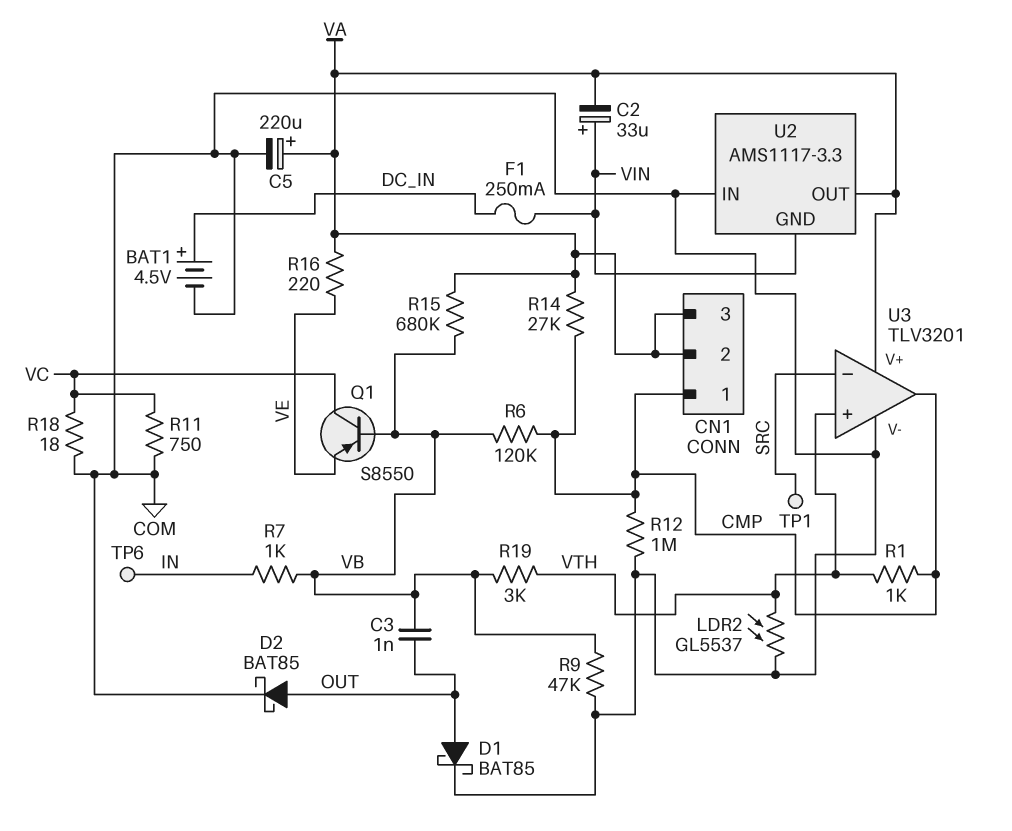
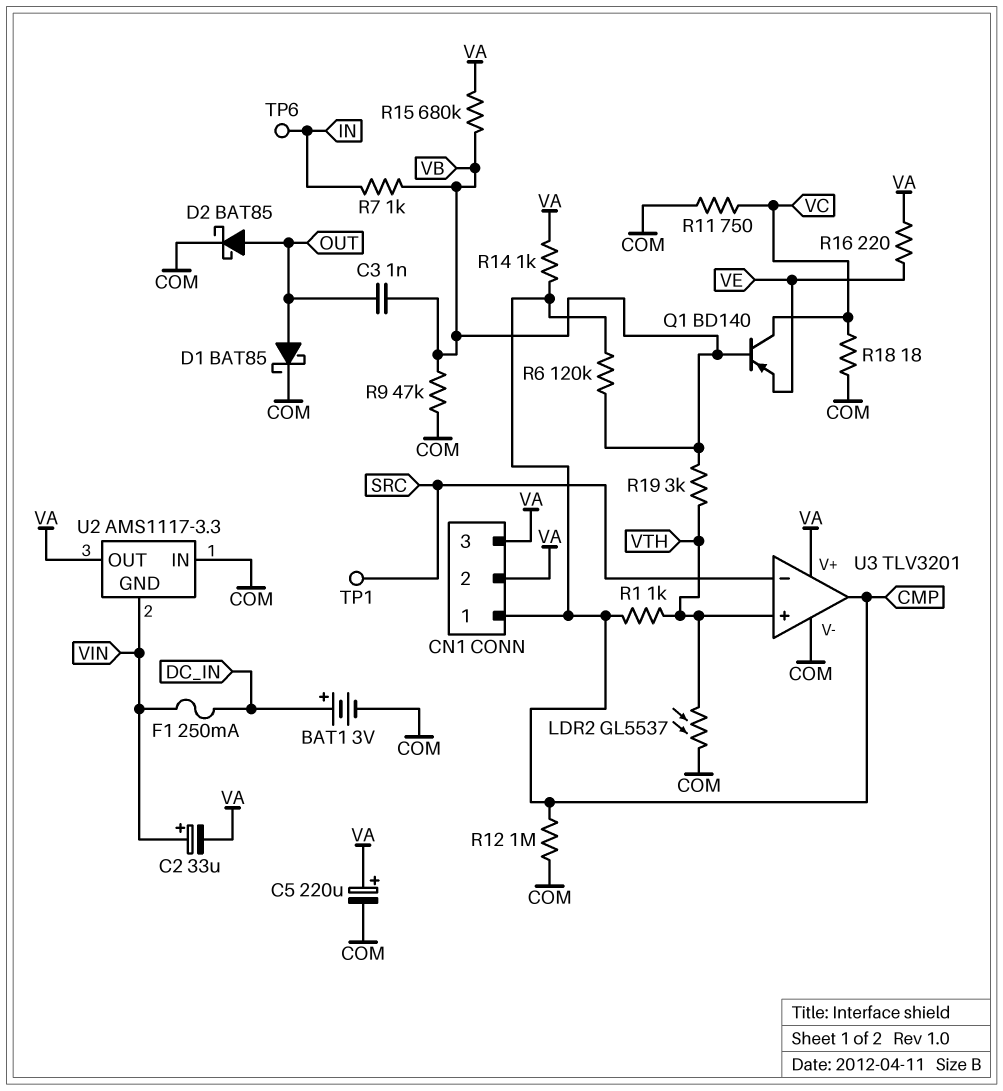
BAT1: 4.5V (plus DC_IN, minus COM) -> 3V (plus DC_IN, minus COM)
Q1: PNP S8550 (B VB, C VC, E VE) -> PNP BD140 (B VB, C VC, E VE)
R14: 27k (CMP, VA) -> 1k (CMP, VA)

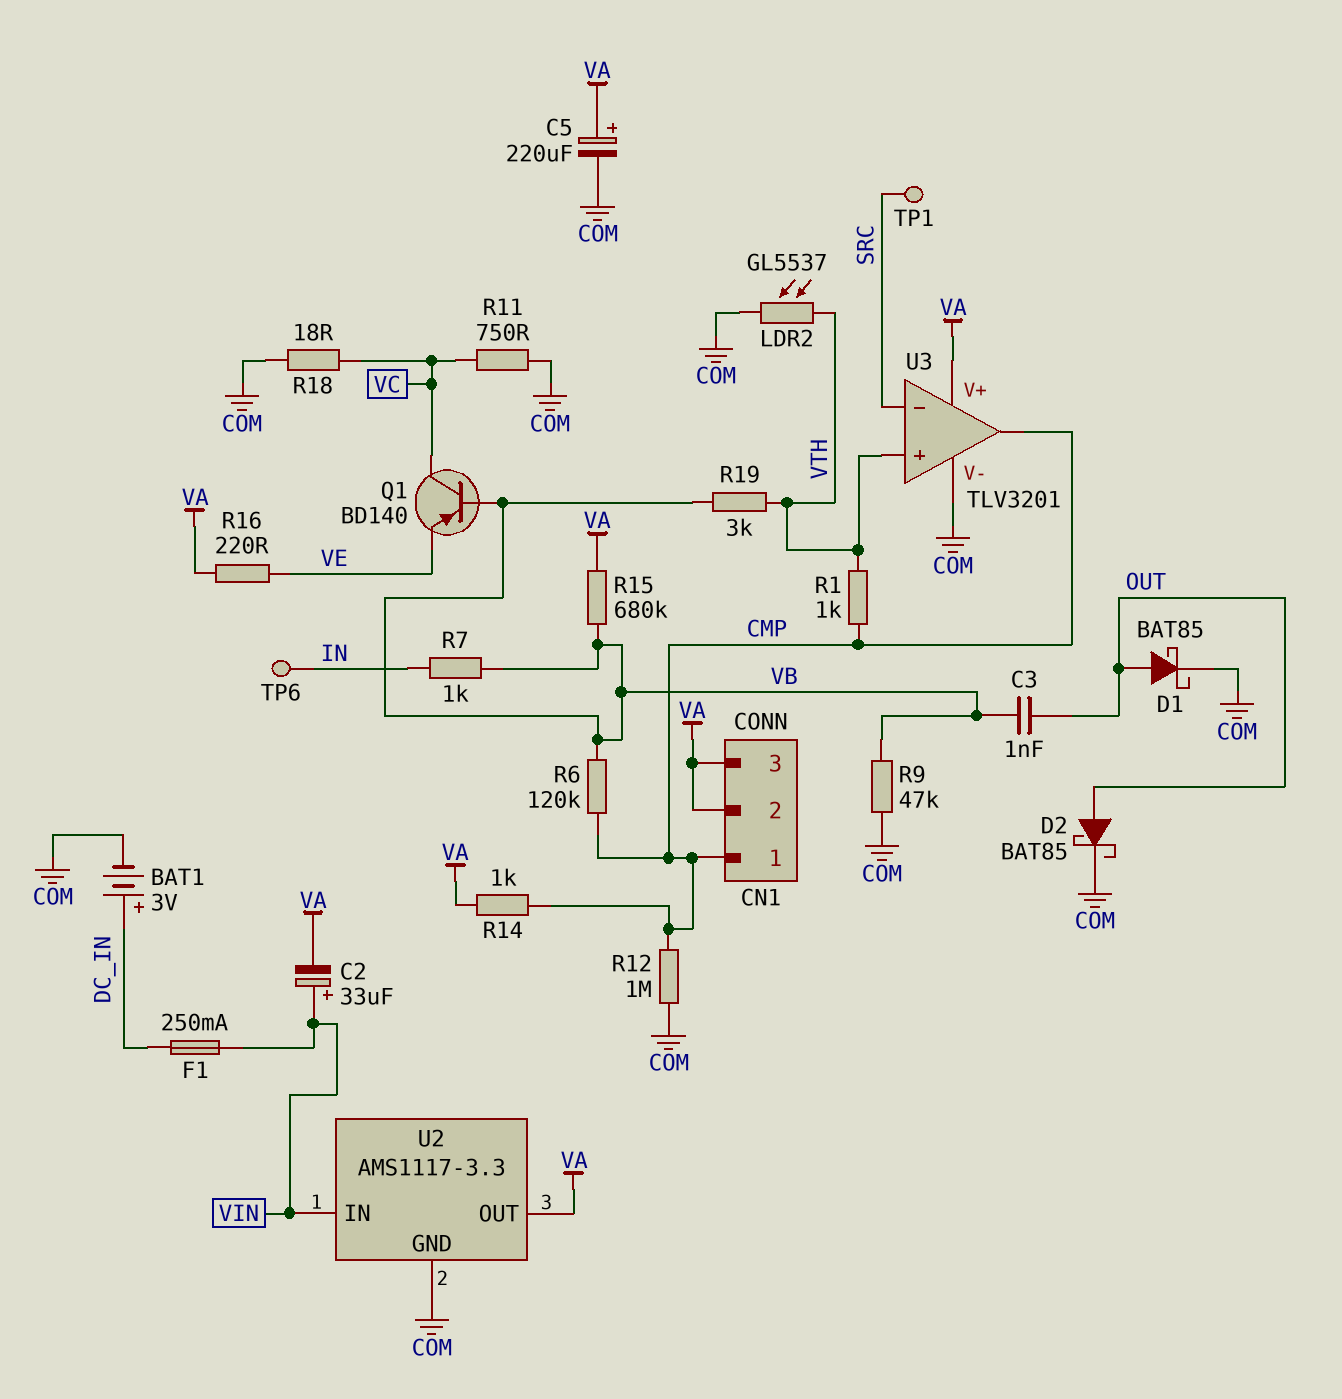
U2 pin GND: VIN -> COM
U2 pin IN: COM -> VIN

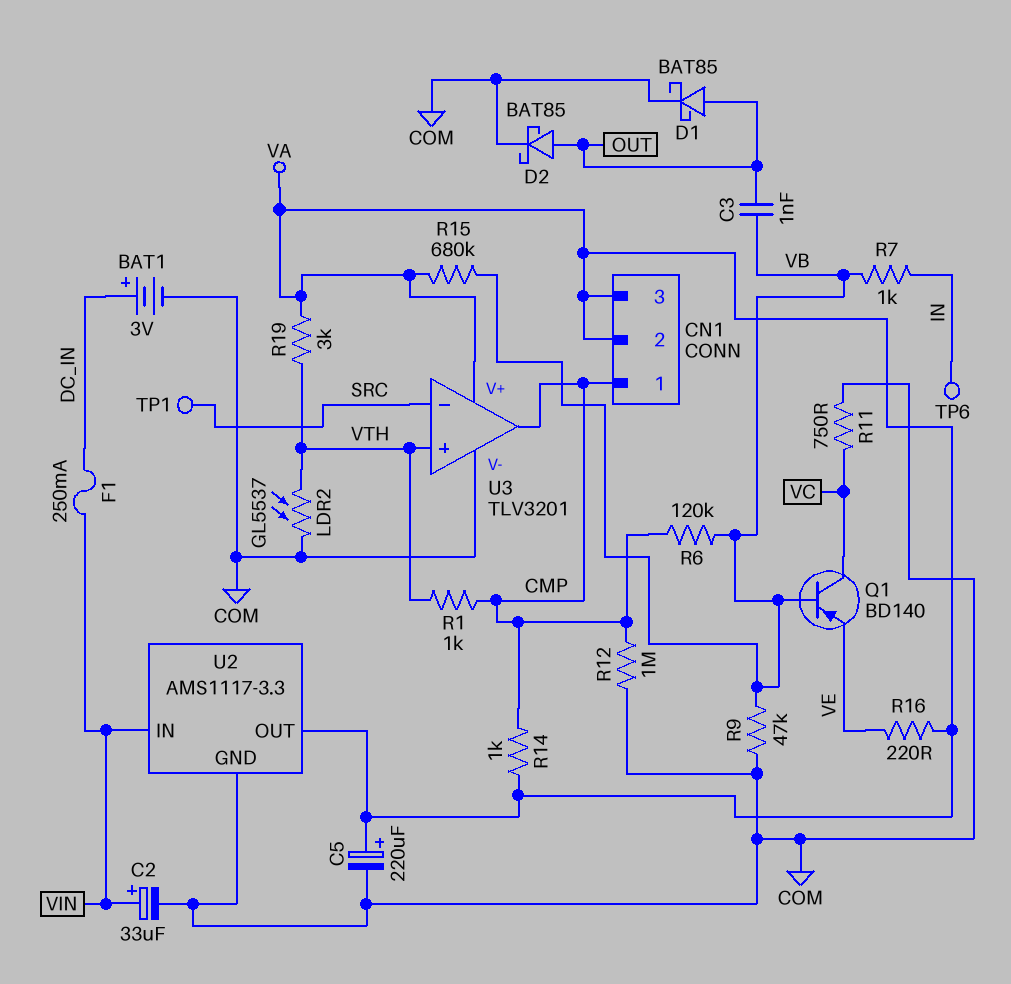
C2: 33uF (plus VIN, minus VA) -> 33uF (plus VIN, minus COM)
R18: 18 (COM, VC) -> none
R19: 3k (VB, VTH) -> 3k (VA, VTH)

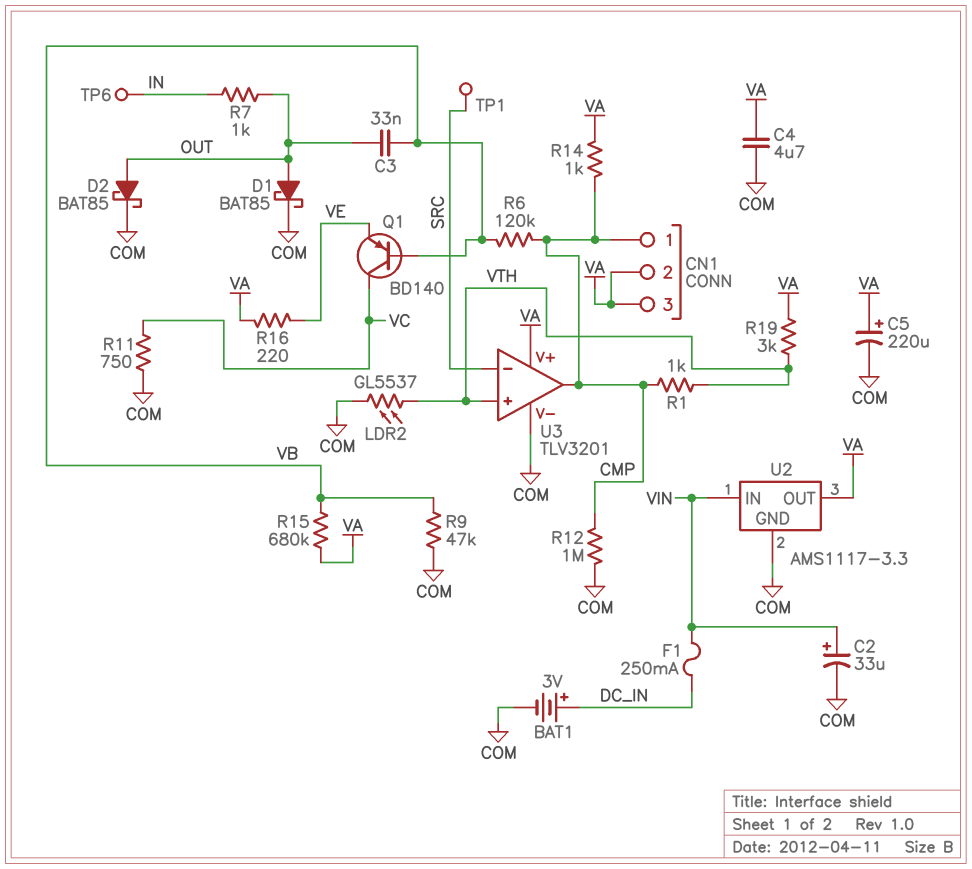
C3: 1nF (OUT, VB) -> 33nF (OUT, VB)
C4: none -> 4.7uF (COM, VA)
R7: 1k (IN, VB) -> 1k (IN, OUT)

